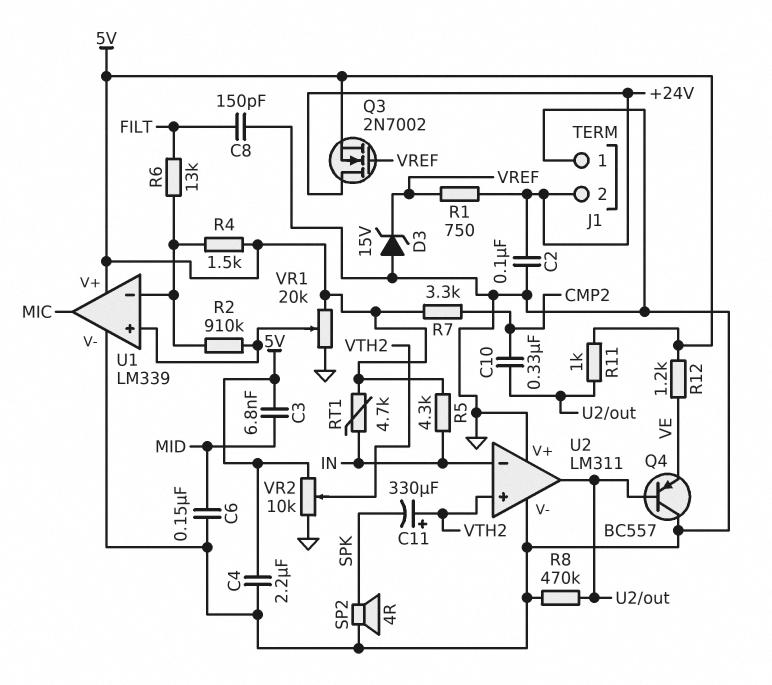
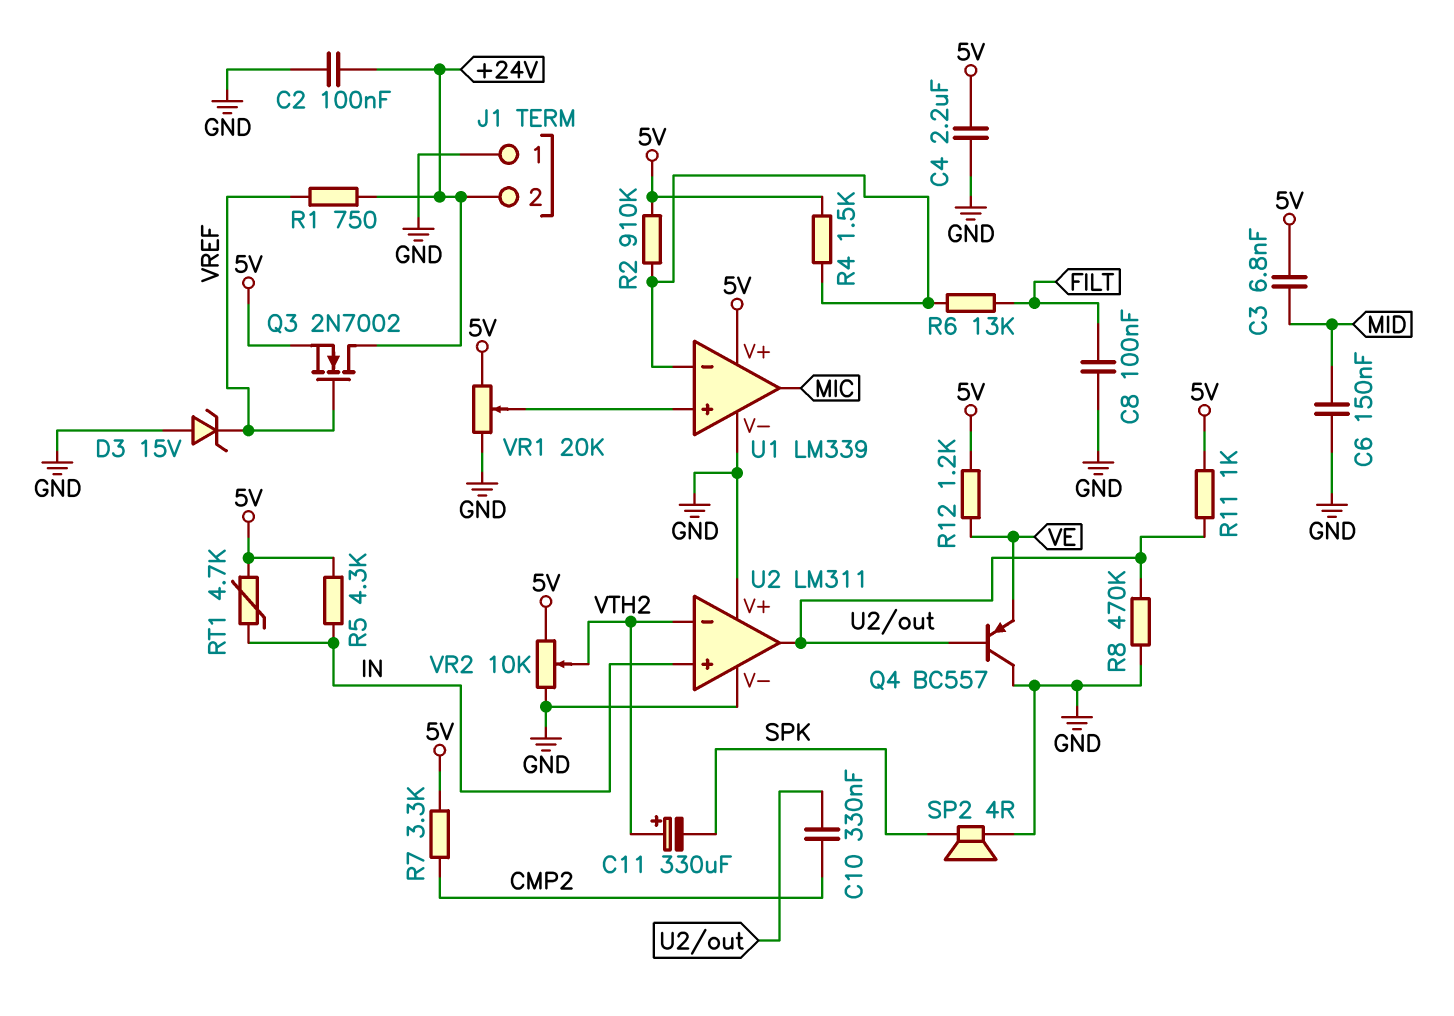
C8: 150pF (FILT, GND) -> 100nF (FILT, GND)
R2: 910k (U1/in+, U1/in-) -> 910k (5V, U1/in-)
U2 pin in+: VTH2 -> IN
U2 pin in-: IN -> VTH2

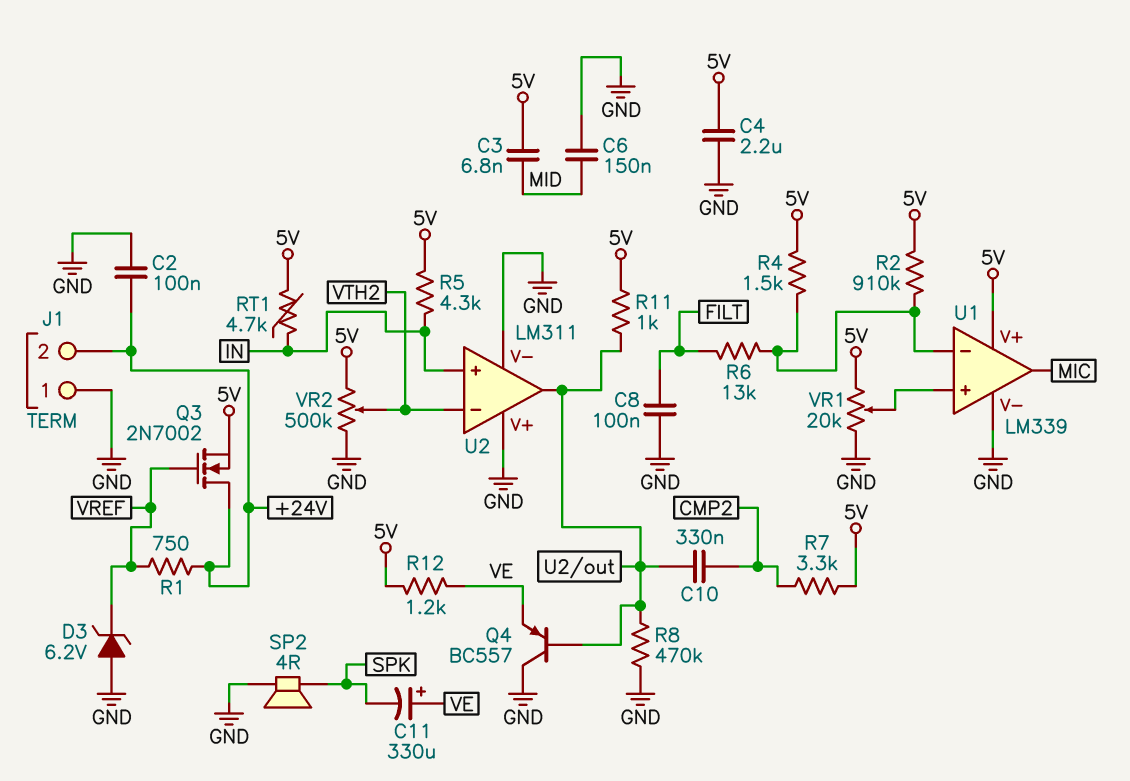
C11: 330uF (plus VTH2, minus SPK) -> 330uF (plus VE, minus SPK)
D3: zener 15V (A GND, K VREF) -> zener 6.2V (A GND, K VREF)
VR2: 10k (5V, GND, wiper VTH2) -> 500k (5V, GND, wiper VTH2)

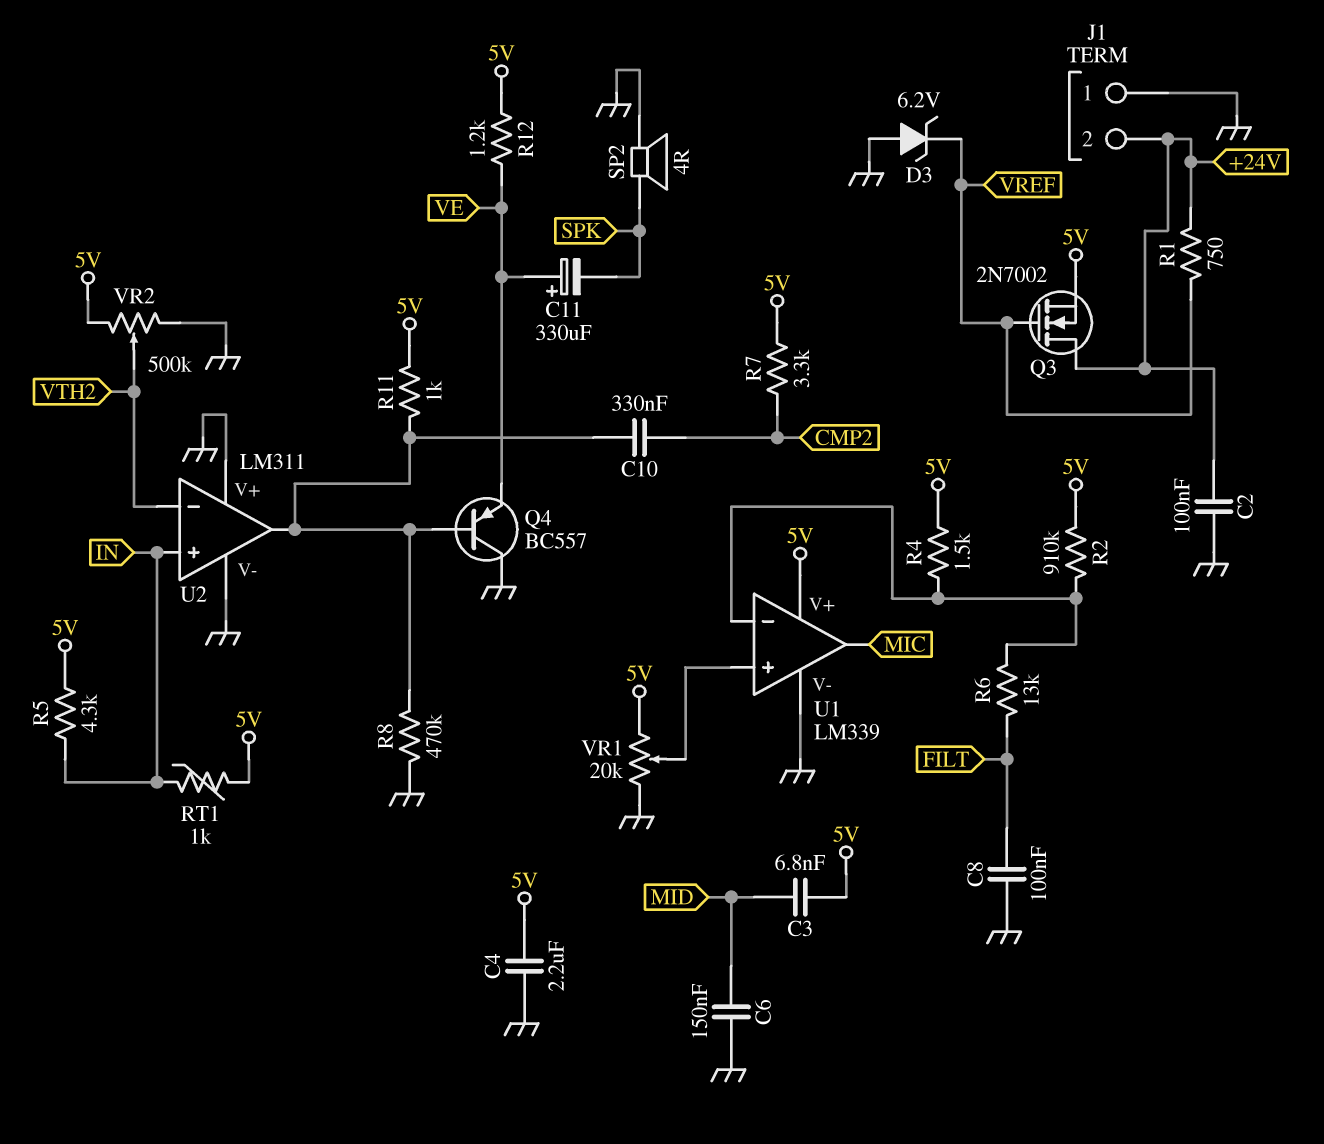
RT1: 4.7k (5V, IN) -> 1k (5V, IN)

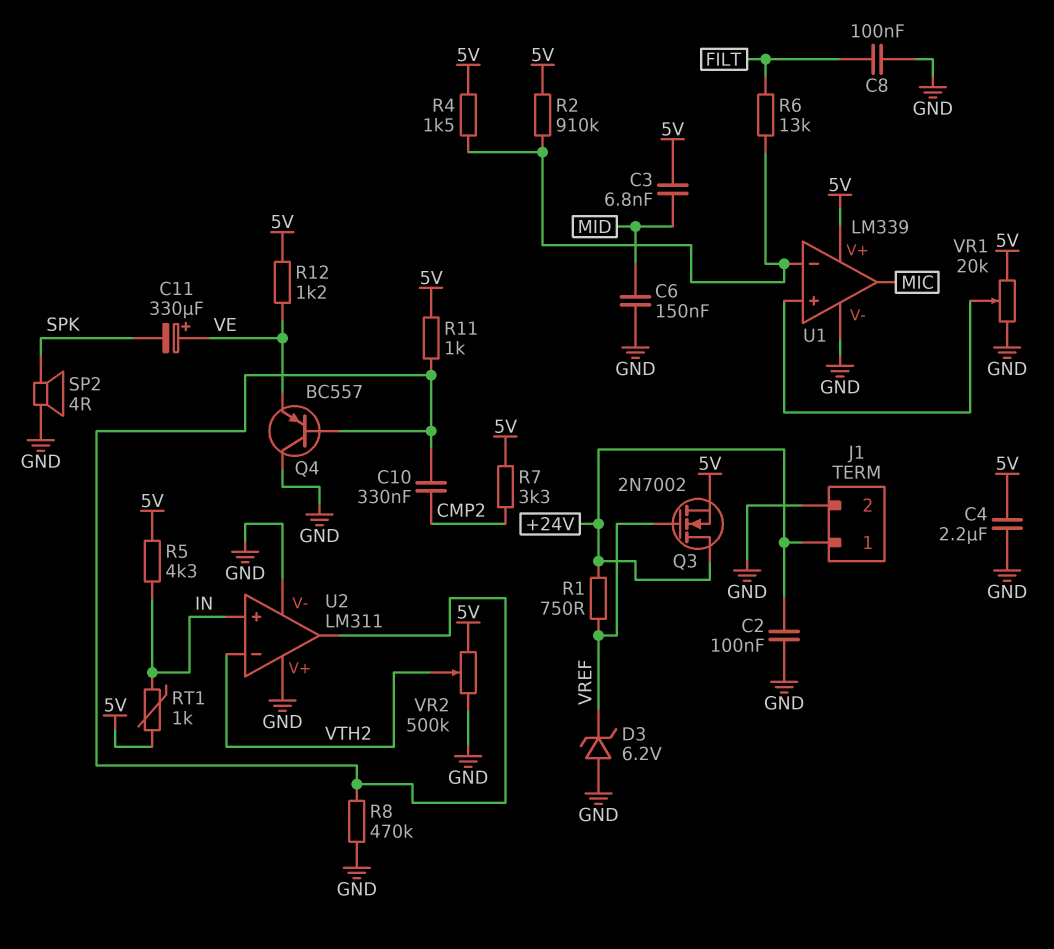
J1 pin 1: GND -> +24V
J1 pin 2: +24V -> GND

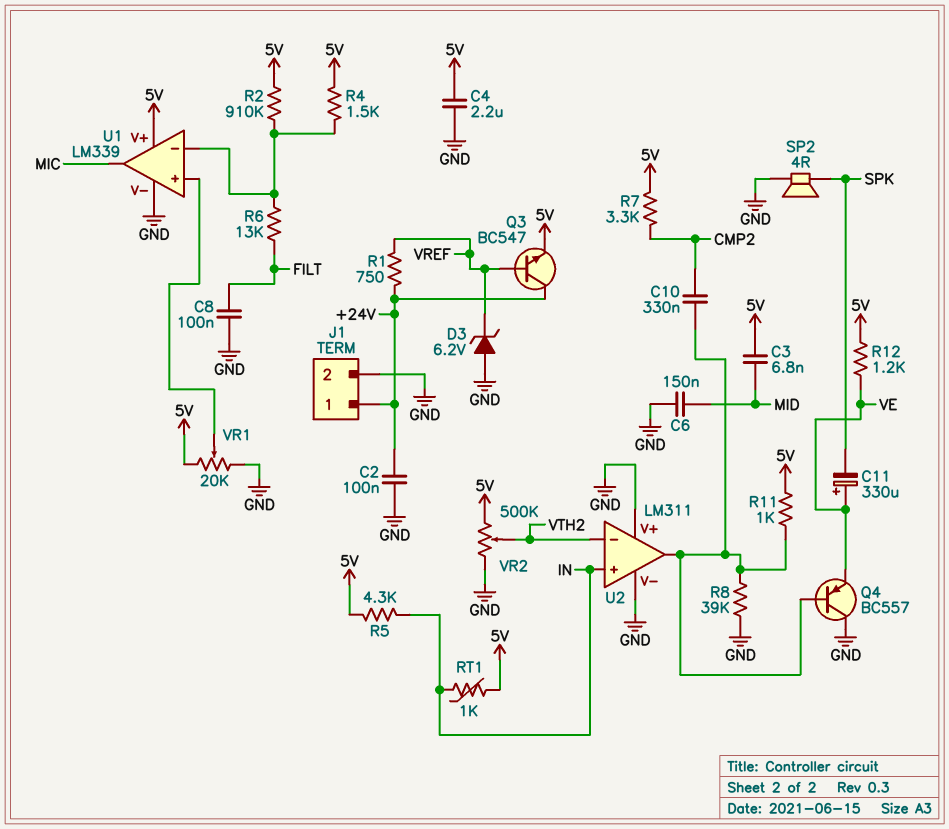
Q3: NMOS 2N7002 (G VREF, D +24V, S 5V) -> NPN BC547 (B VREF, C +24V, E 5V)
R8: 470k (GND, U2/out) -> 39k (GND, U2/out)

